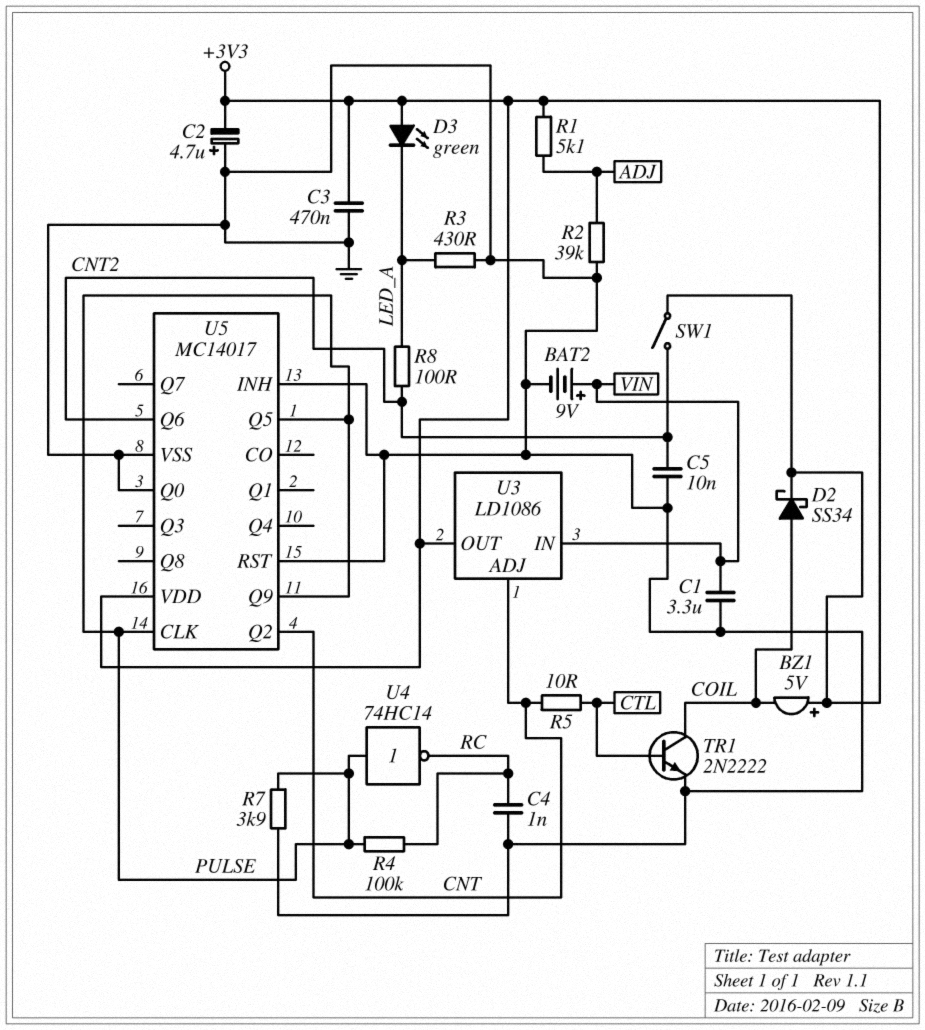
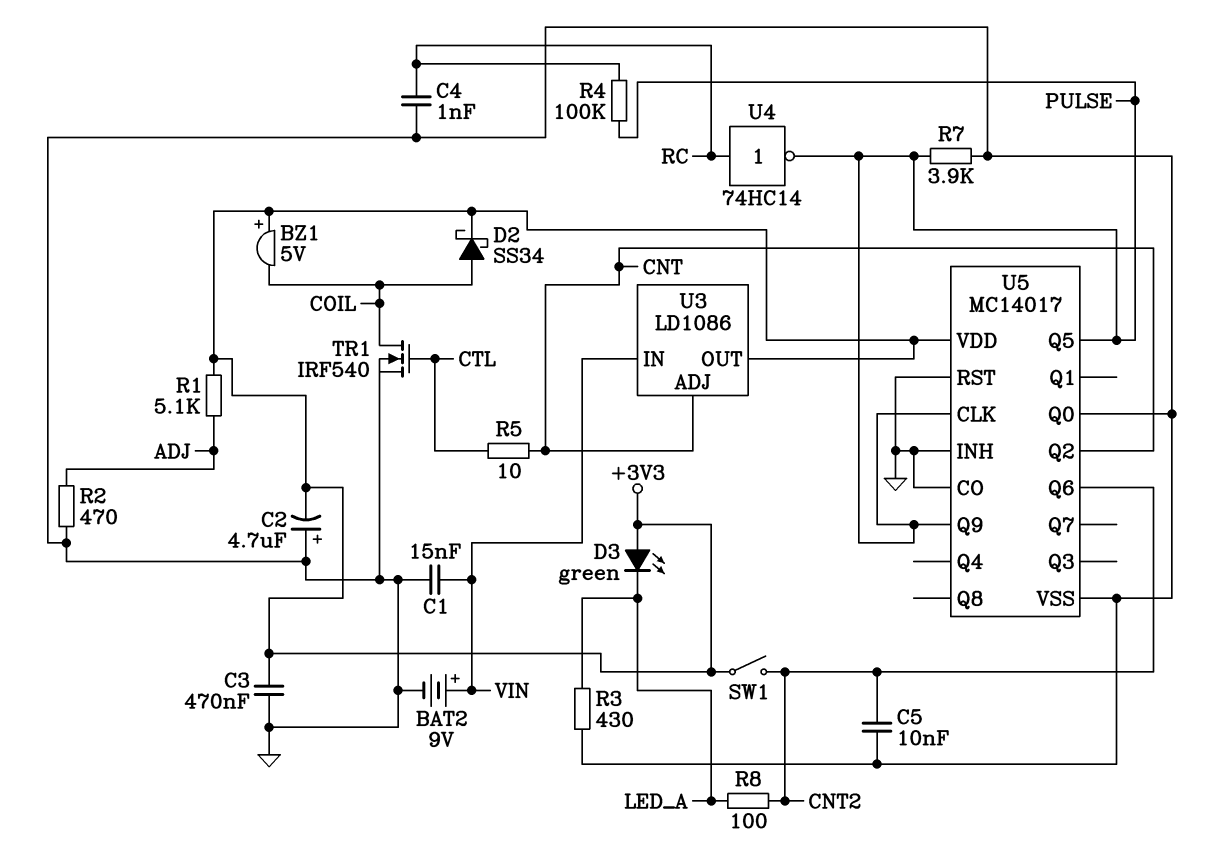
C1: 3.3uF (GND, VIN) -> 15nF (GND, VIN)
R2: 39k (ADJ, GND) -> 470 (ADJ, GND)
TR1: NPN 2N2222 (B CTL, C COIL, E GND) -> NMOS IRF540 (G CTL, D COIL, S GND)
U4: NOT 74HC14 (in PULSE, out RC) -> NOT 74HC14 (in RC, out PULSE)
U5 pin CO: none -> GND

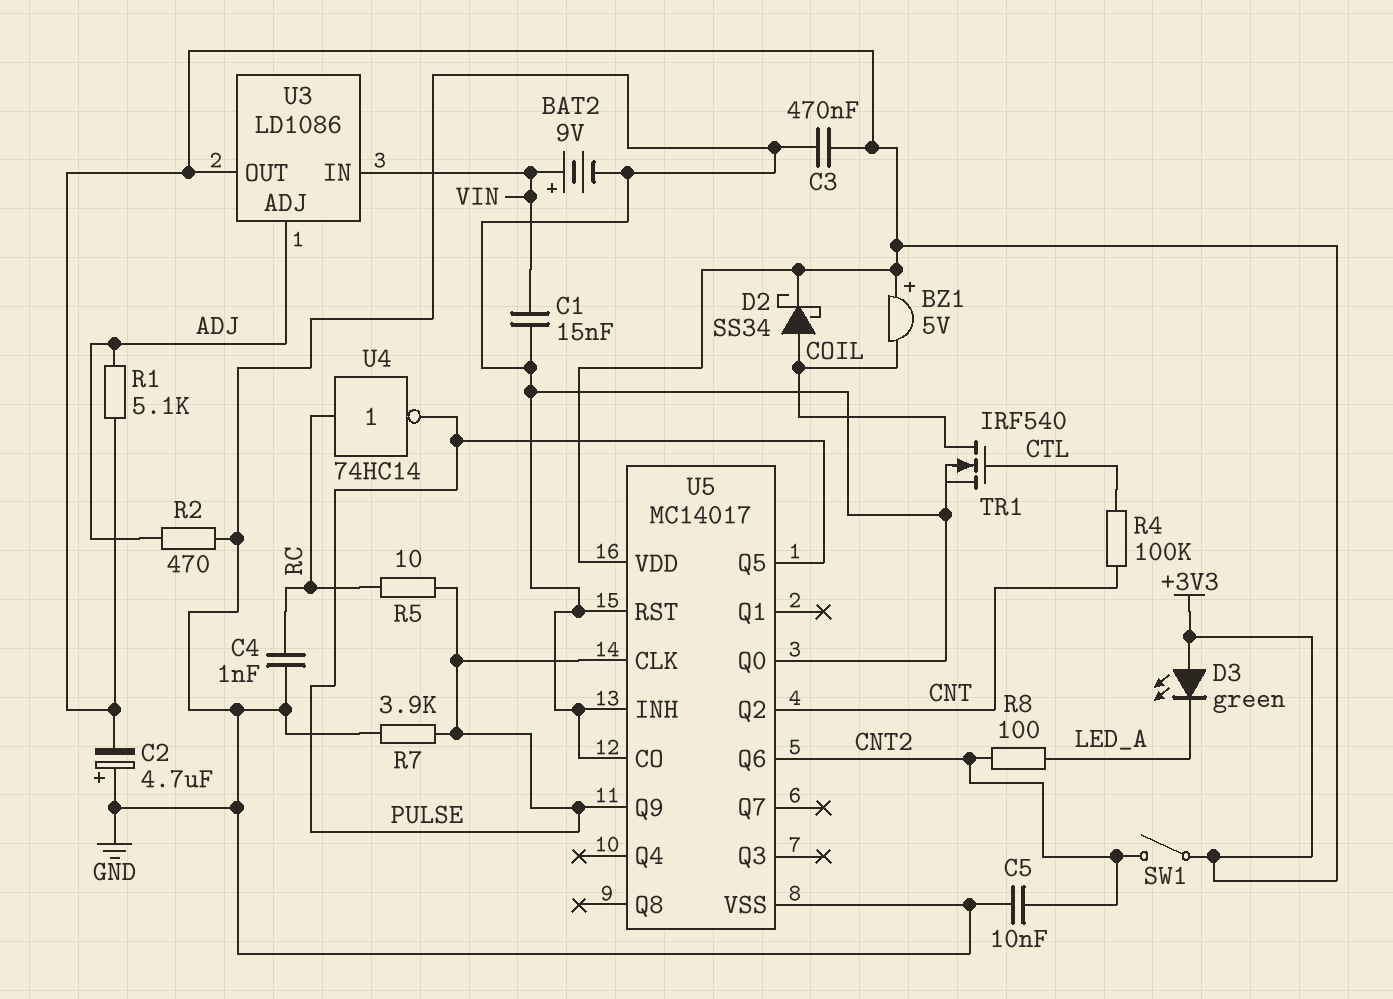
R3: 430 (GND, LED_A) -> none
R4: 100k (PULSE, RC) -> 100k (CNT, CTL)
R5: 10 (CNT, CTL) -> 10 (PULSE, RC)
U3 pin ADJ: CNT -> ADJ

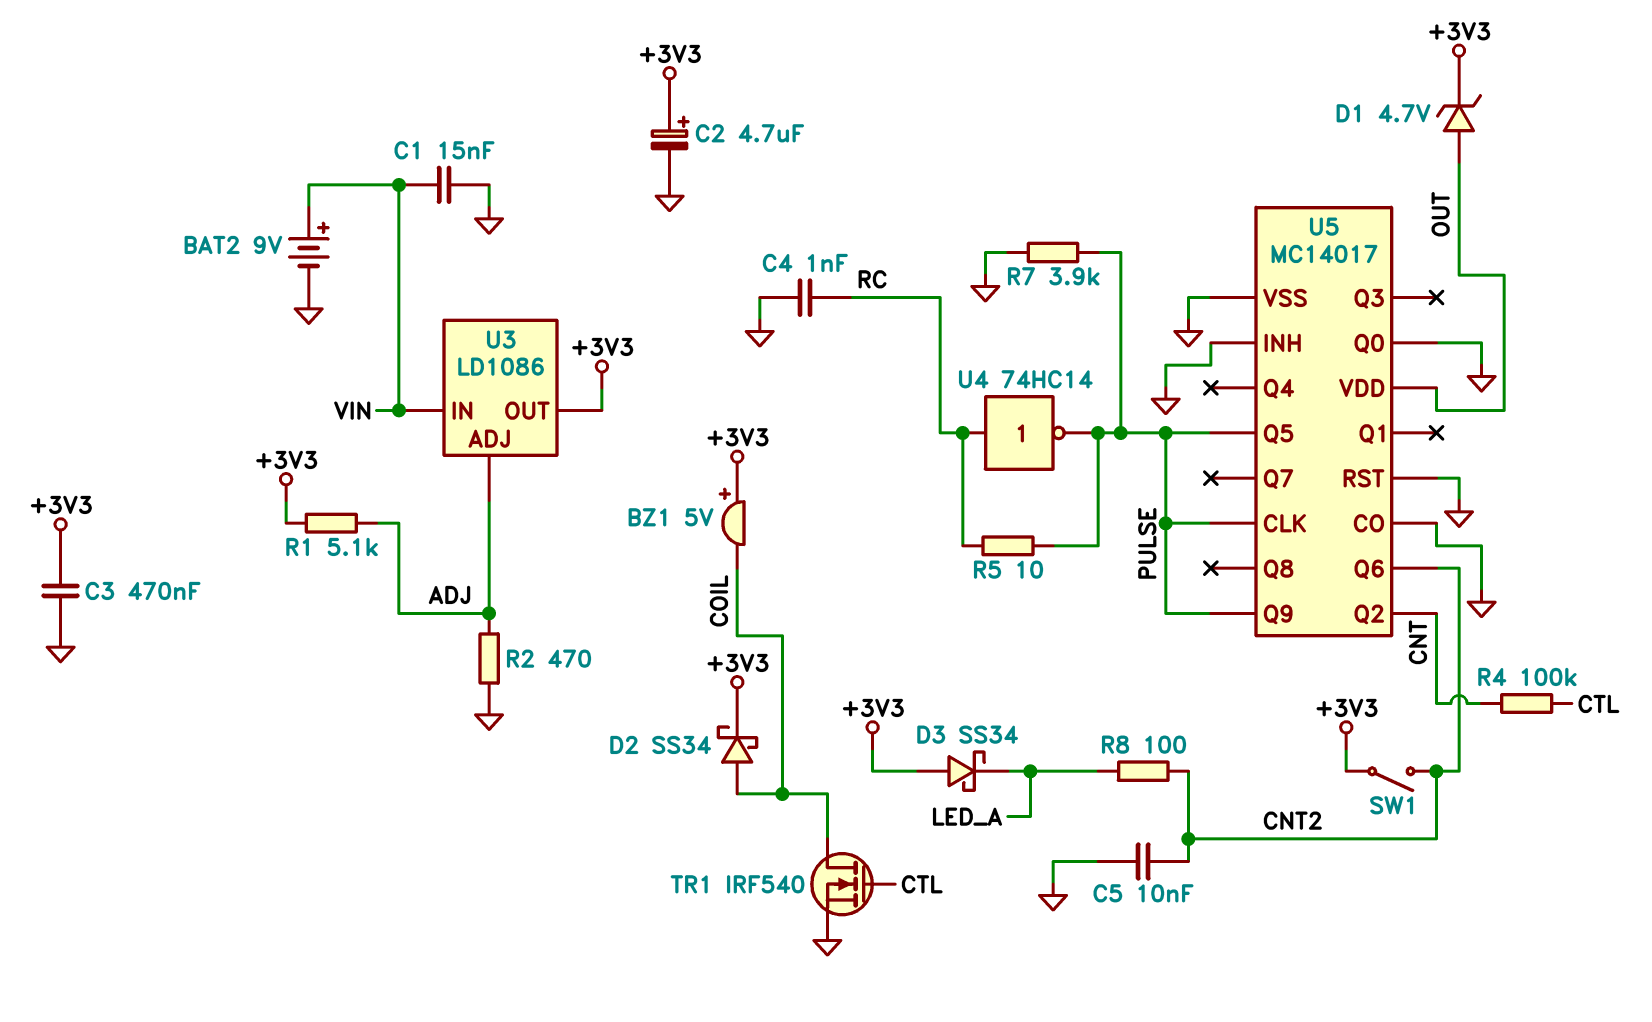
C2: 4.7uF (plus GND, minus +3V3) -> 4.7uF (plus +3V3, minus GND)
D1: none -> zener 4.7V (A OUT, K +3V3)
D3: LED green (A +3V3, K LED_A) -> schottky SS34 (A +3V3, K LED_A)
U5 pin VDD: +3V3 -> OUT

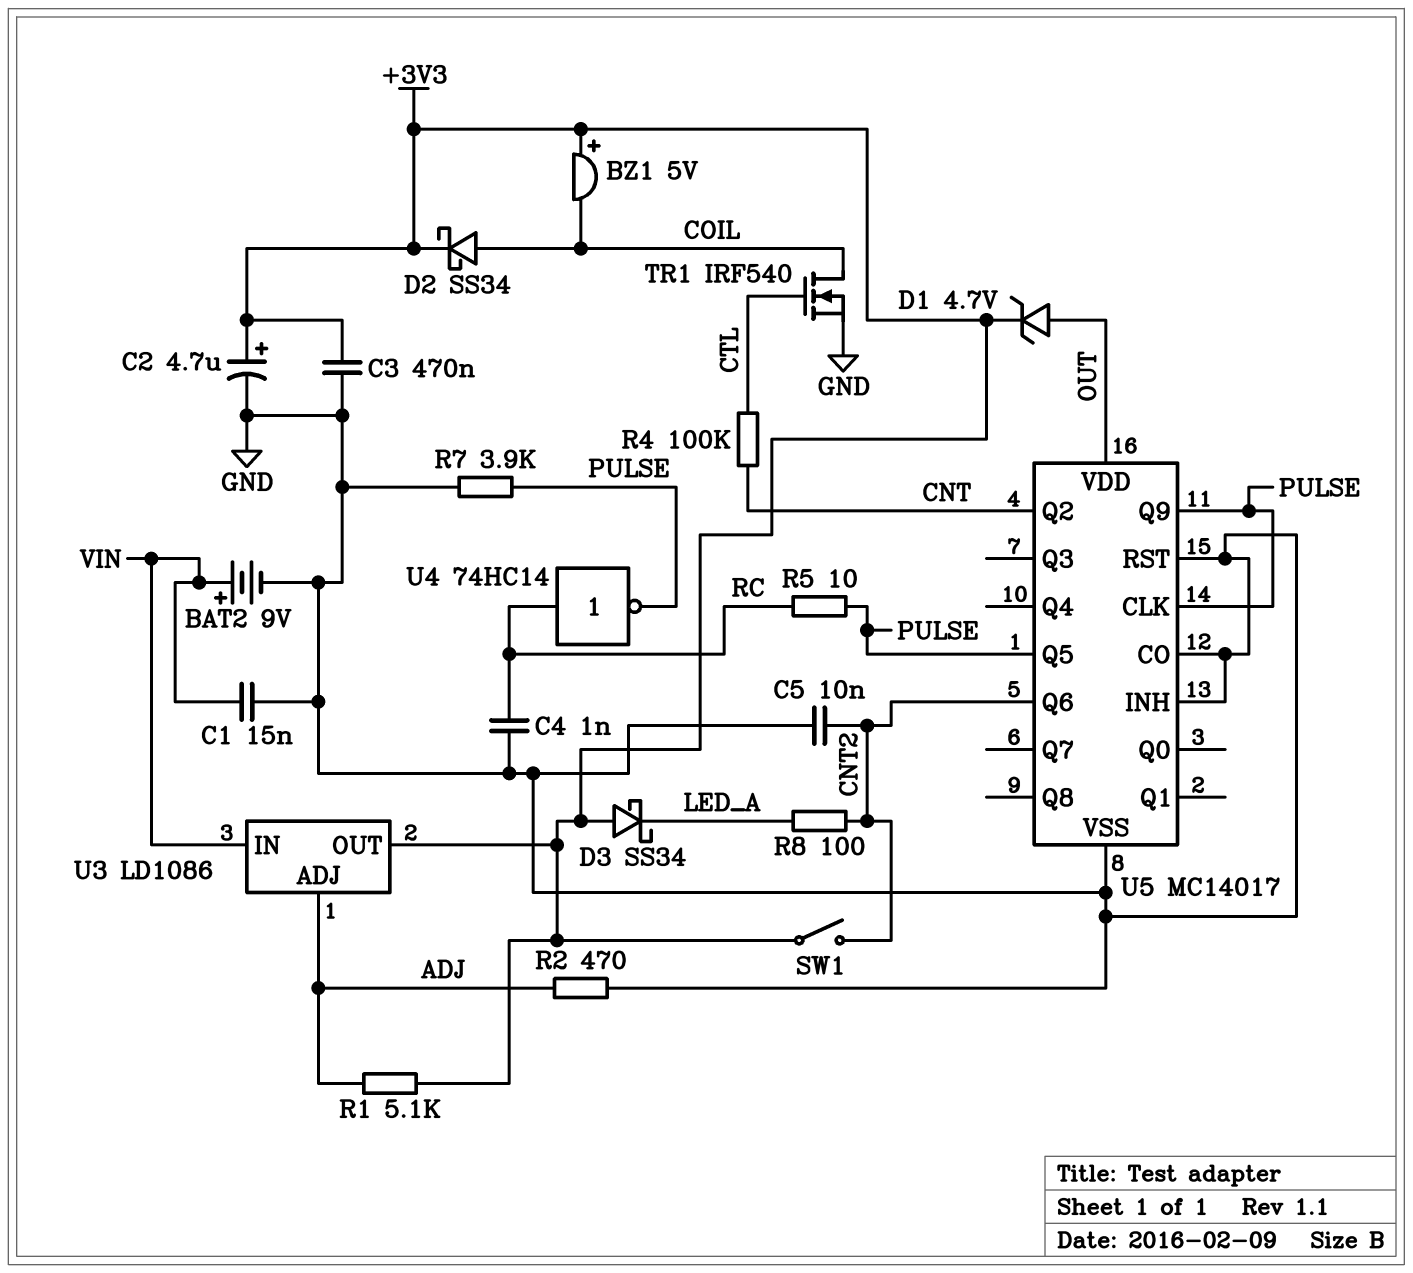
U5 pin Q0: GND -> none

